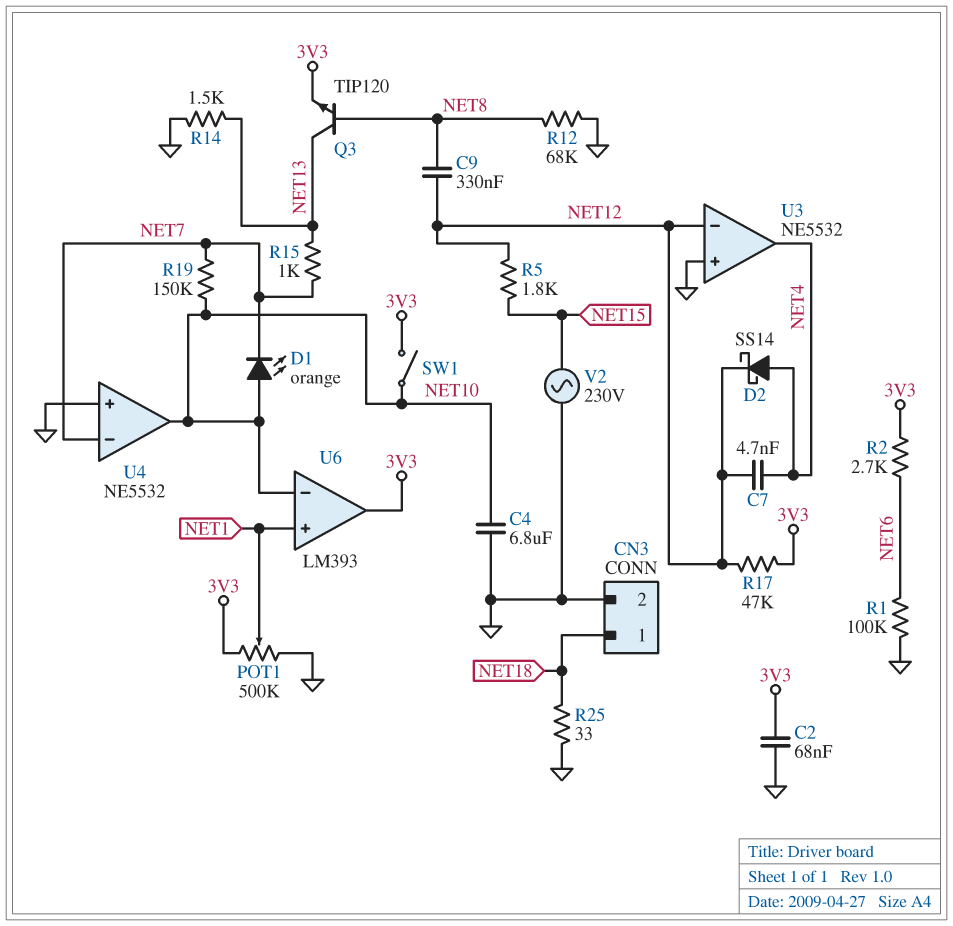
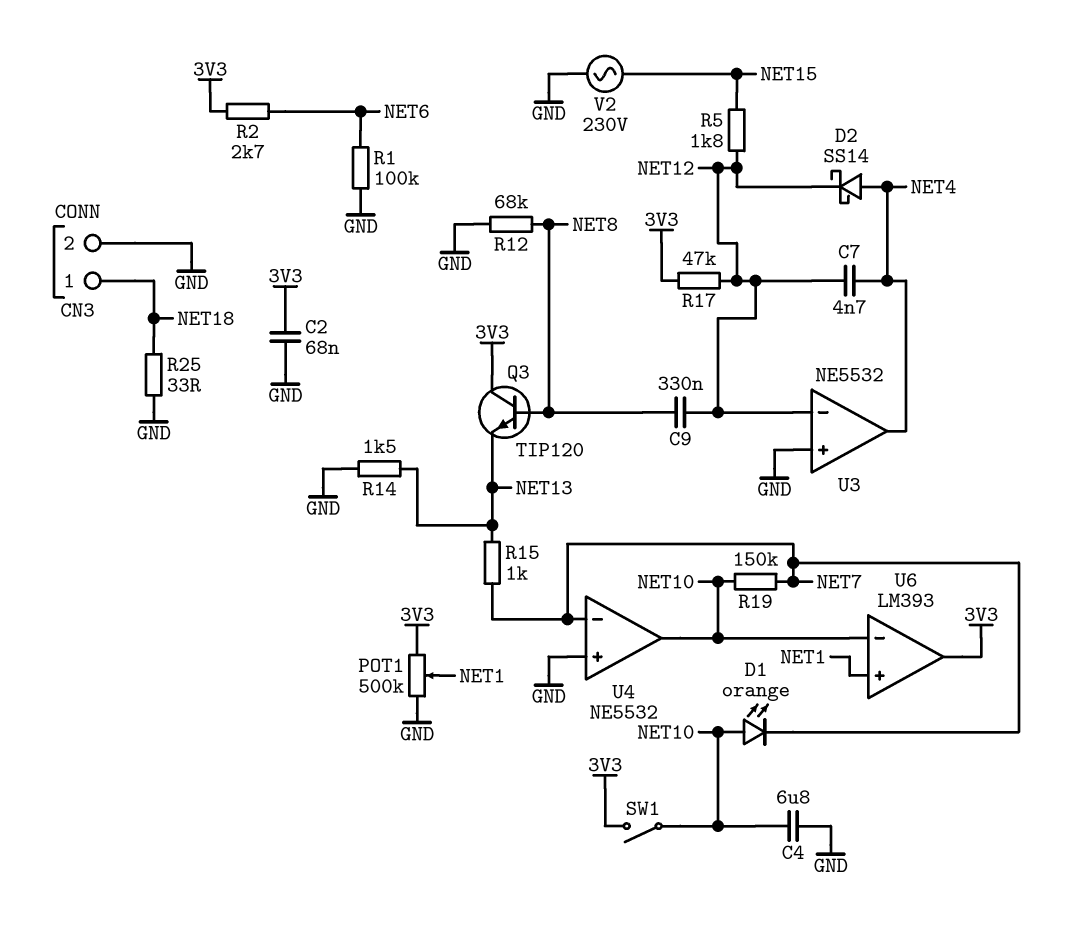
Q3: NPN TIP120 (B NET8, C NET13, E 3V3) -> NPN TIP120 (B NET8, C 3V3, E NET13)

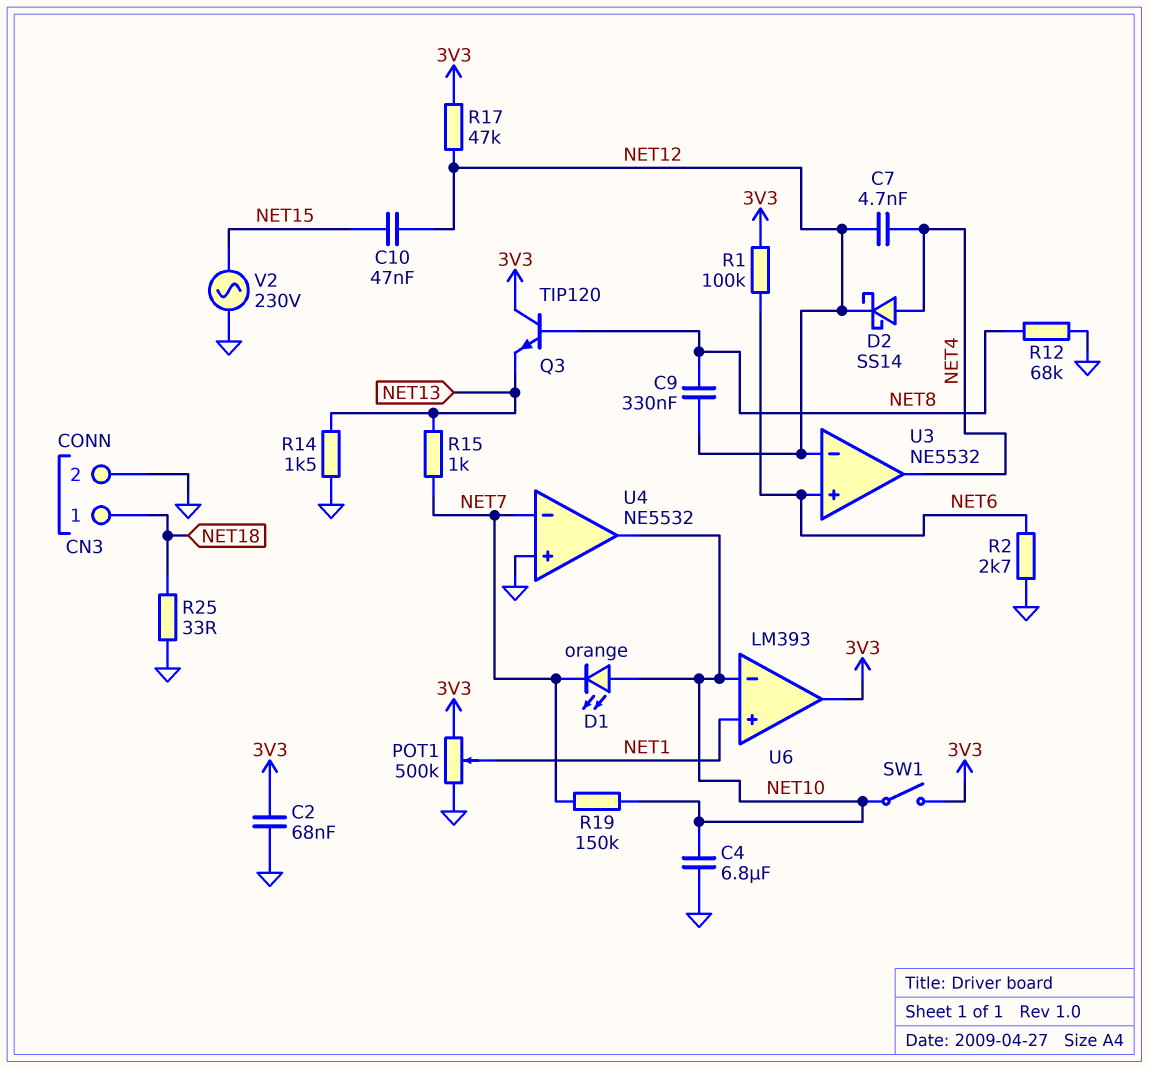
C10: none -> 47nF (NET12, NET15)
R1: 100k (GND, NET6) -> 100k (3V3, NET6)
R2: 2.7k (3V3, NET6) -> 2.7k (GND, NET6)
R5: 1.8k (NET12, NET15) -> none
U3 pin in+: GND -> NET6

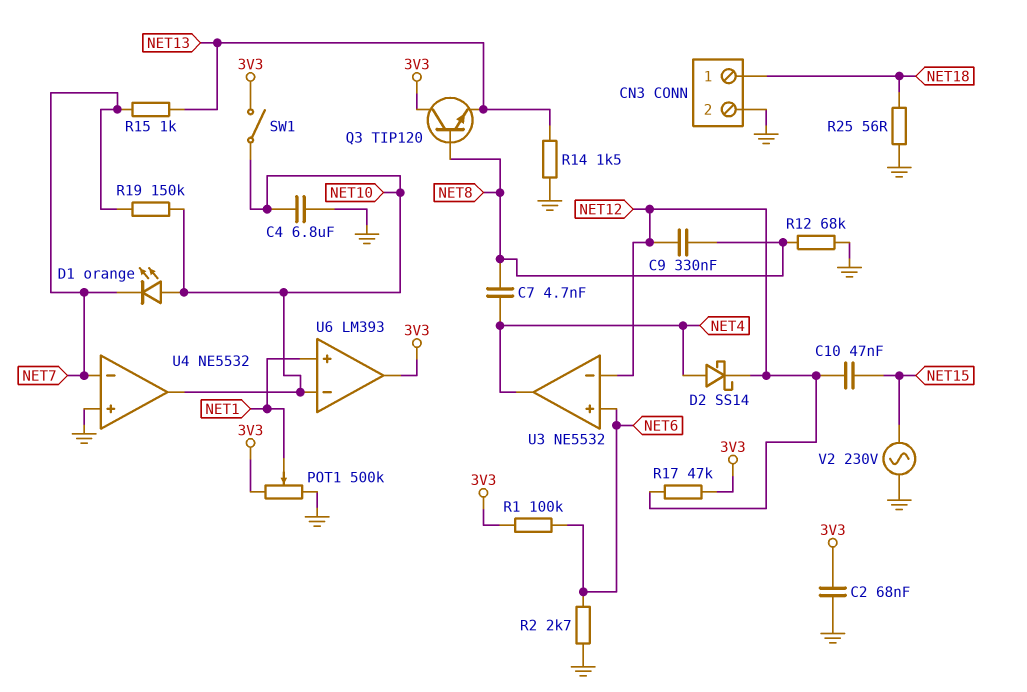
C7: 4.7nF (NET4, NET12) -> 4.7nF (NET4, NET8)
R25: 33 (GND, NET18) -> 56 (GND, NET18)

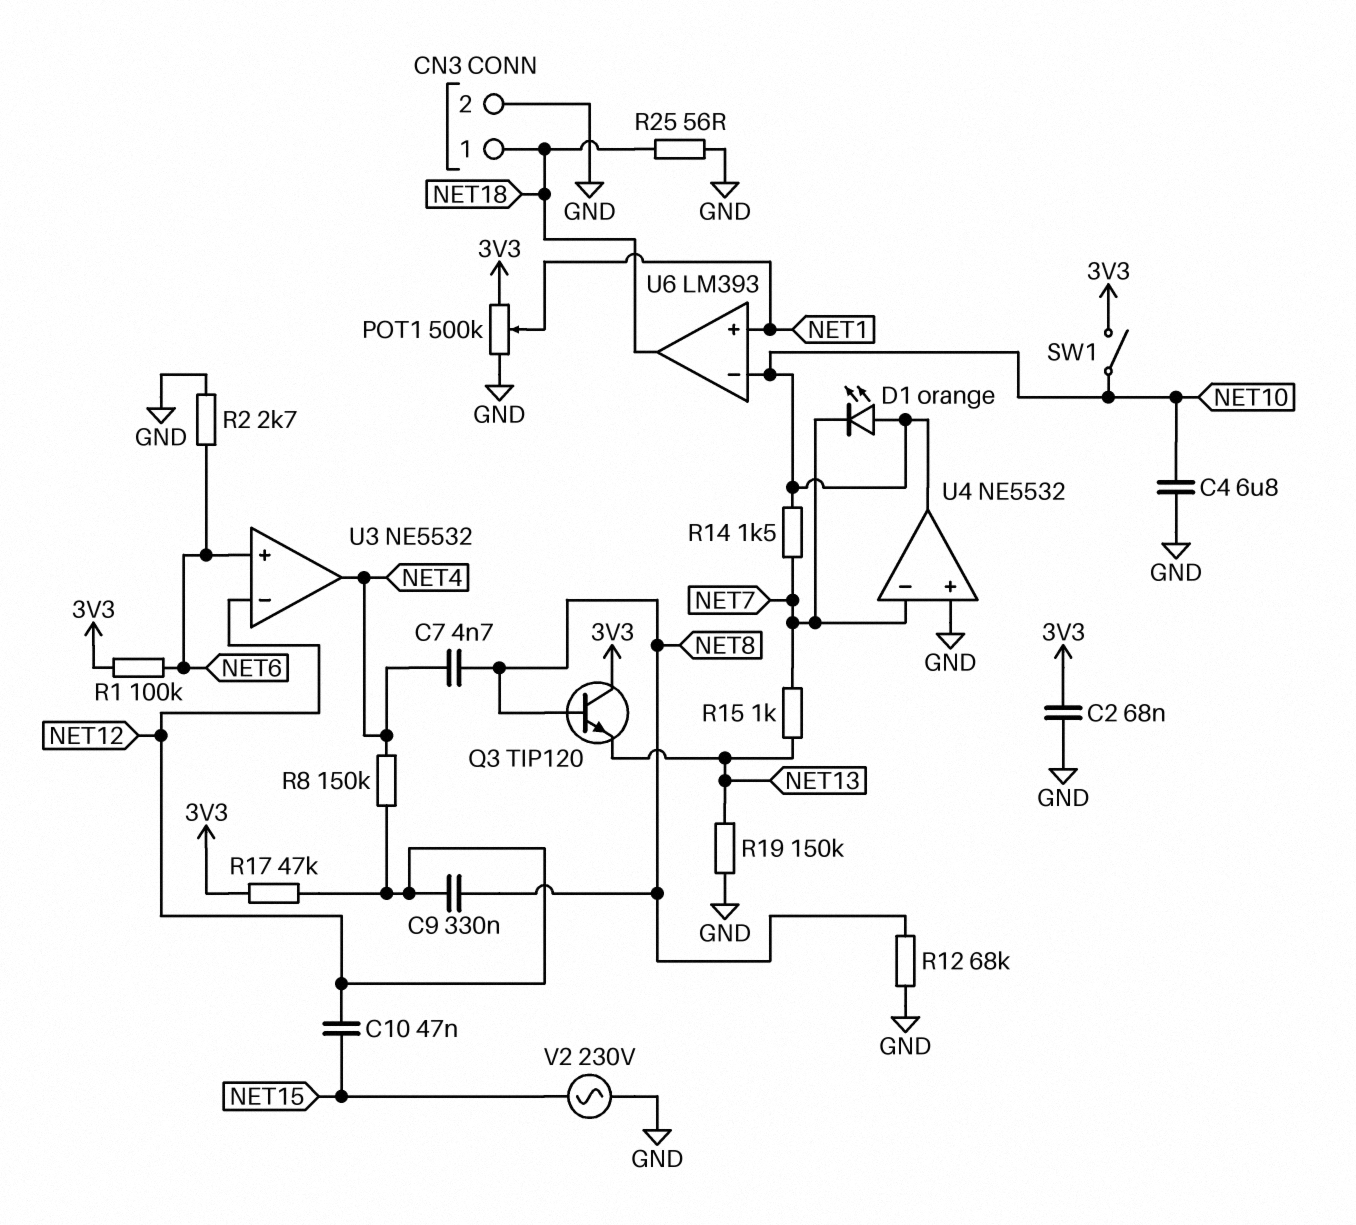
D2: schottky SS14 (A NET4, K NET12) -> none
R8: none -> 150k (NET4, NET12)
R14: 1.5k (GND, NET13) -> 1.5k (NET7, NET10)
R19: 150k (NET7, NET10) -> 150k (GND, NET13)
U6 pin out: 3V3 -> NET18

